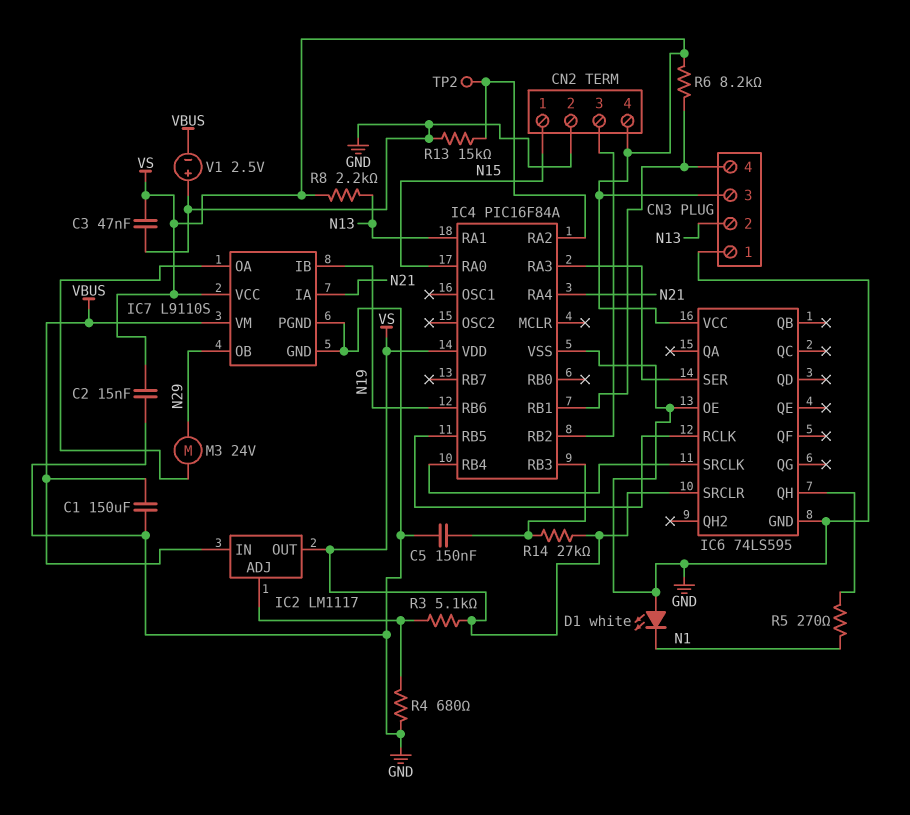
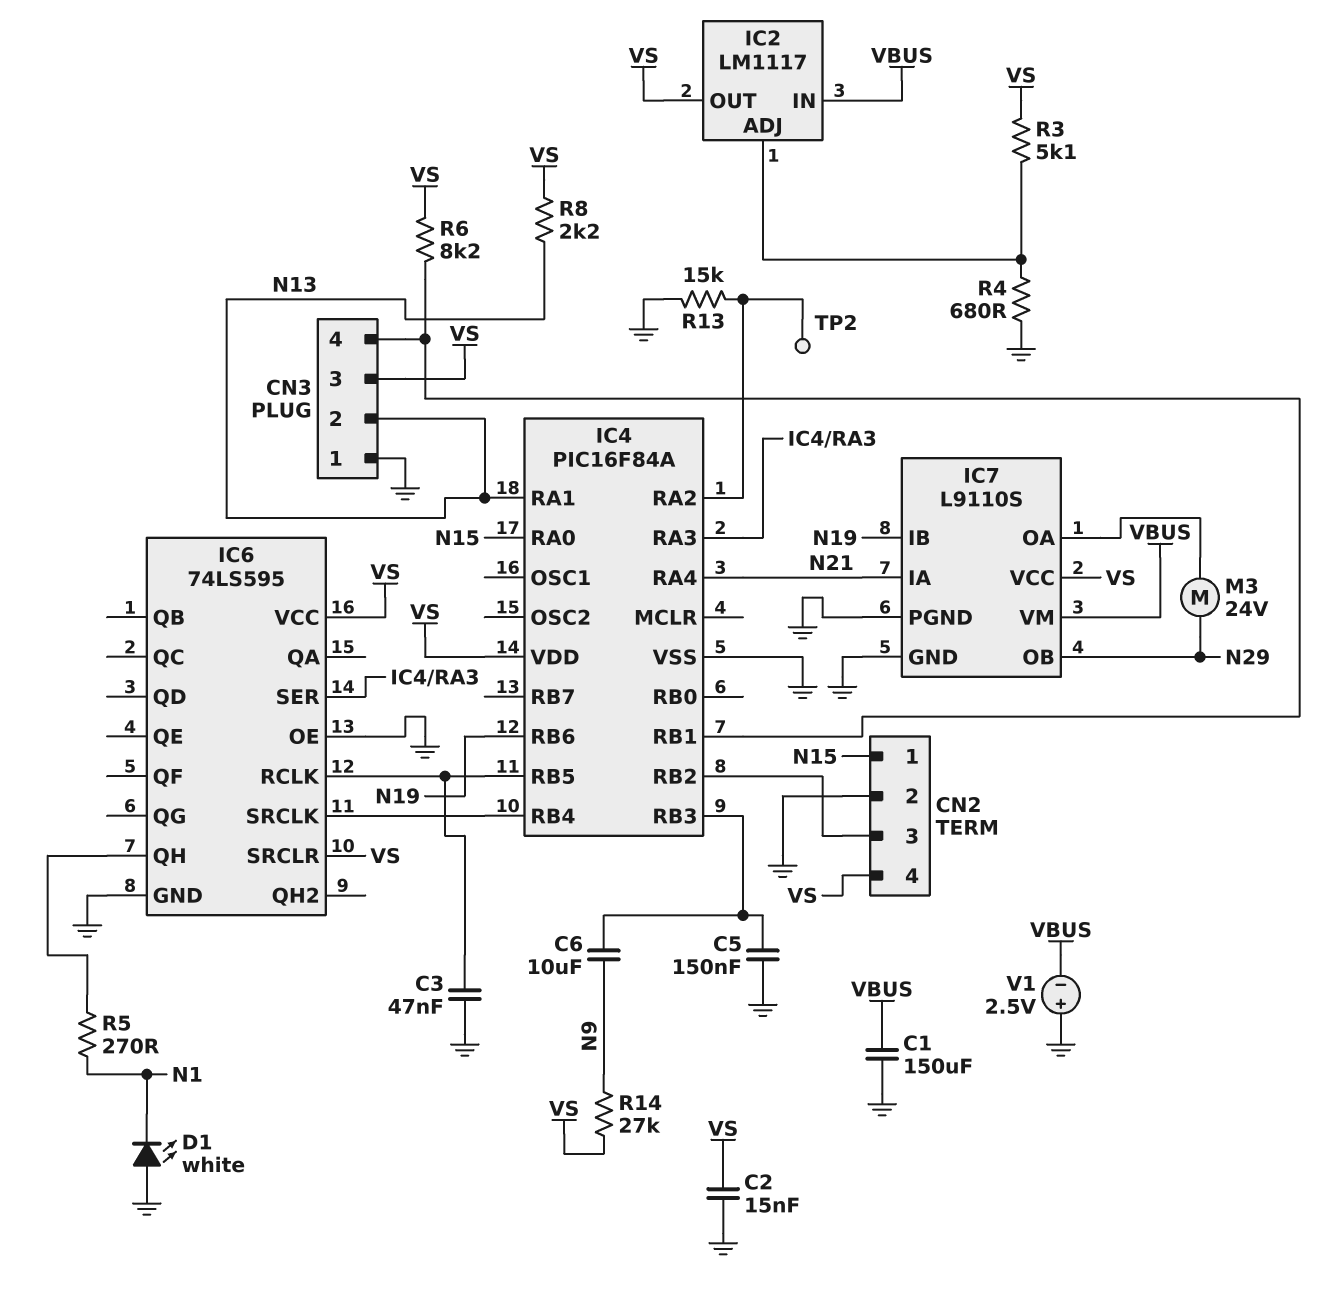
C3: 47nF (GND, VS) -> 47nF (GND, IC4/RB5)
C6: none -> 10uF (IC4/RB3, N9)
R14: 27k (IC4/RB3, VS) -> 27k (N9, VS)

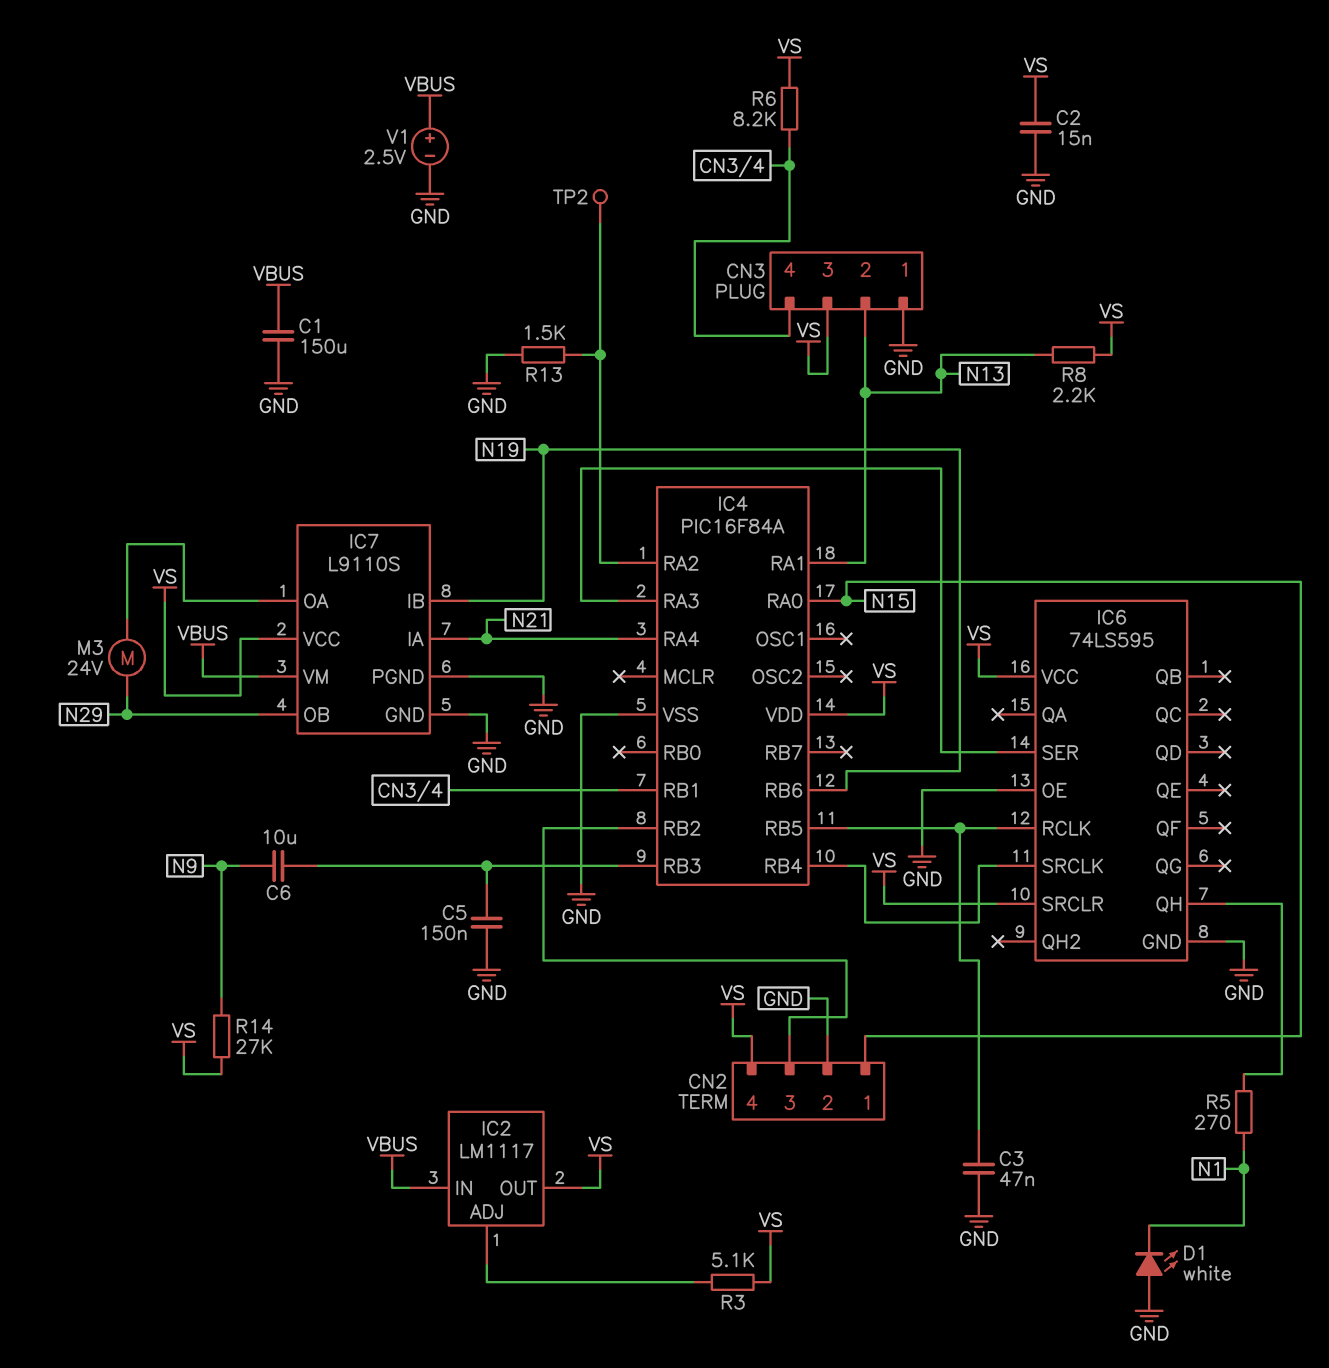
R4: 680 (GND, IC2/ADJ) -> none
R13: 15k (GND, IC4/RA2) -> 1.5k (GND, IC4/RA2)
V1: 2.5V (plus GND, minus VBUS) -> 2.5V (plus VBUS, minus GND)

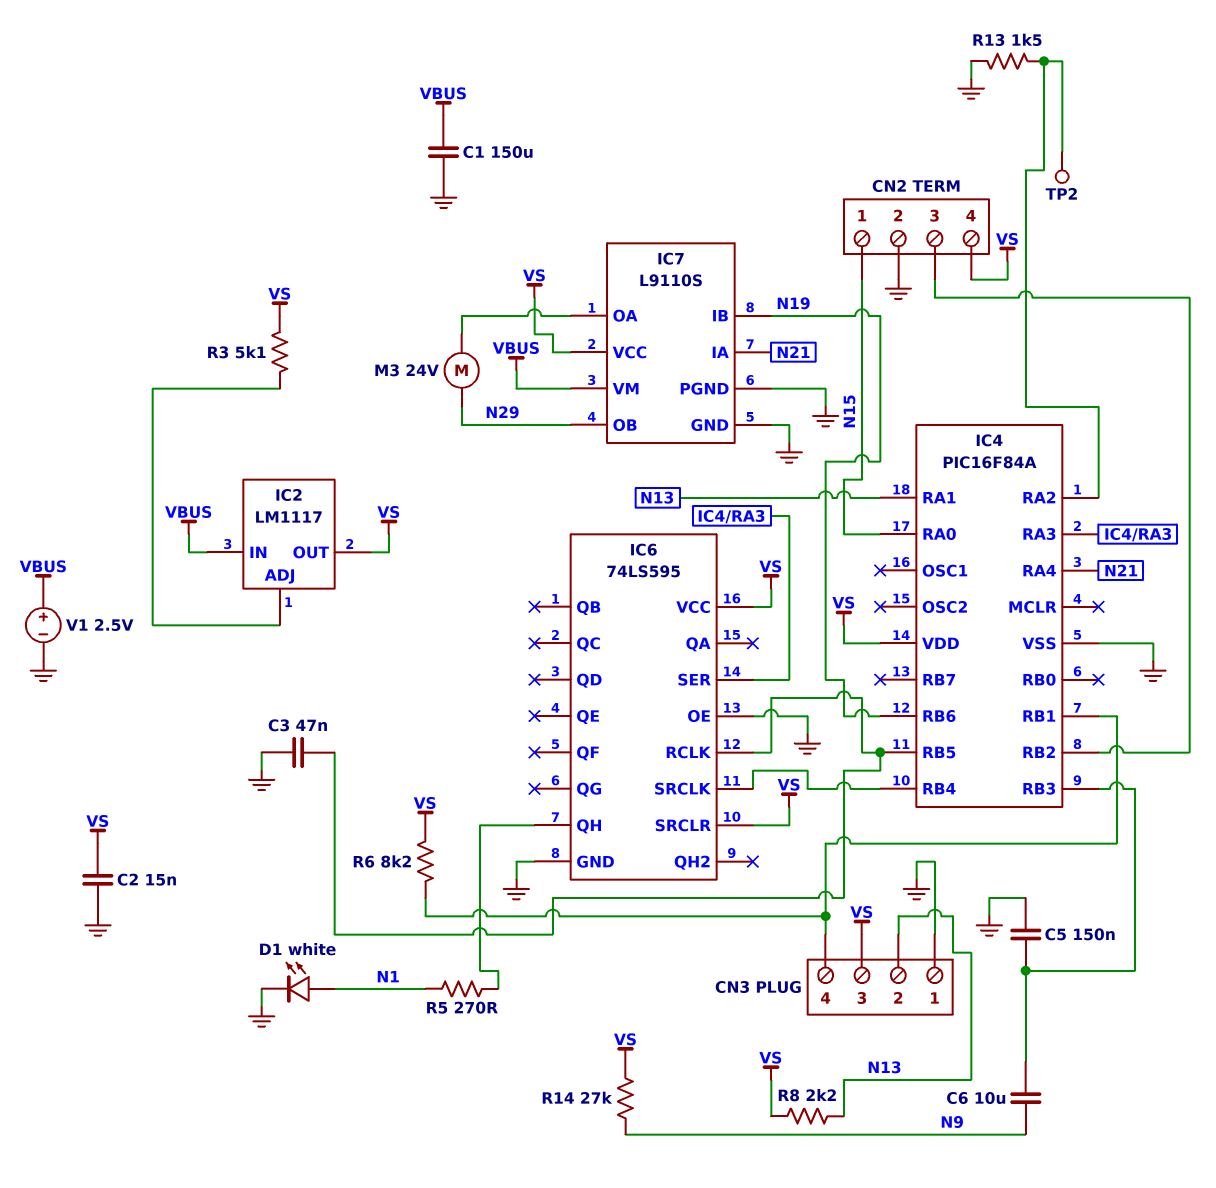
D1: LED white (A GND, K N1) -> LED white (A N1, K GND)

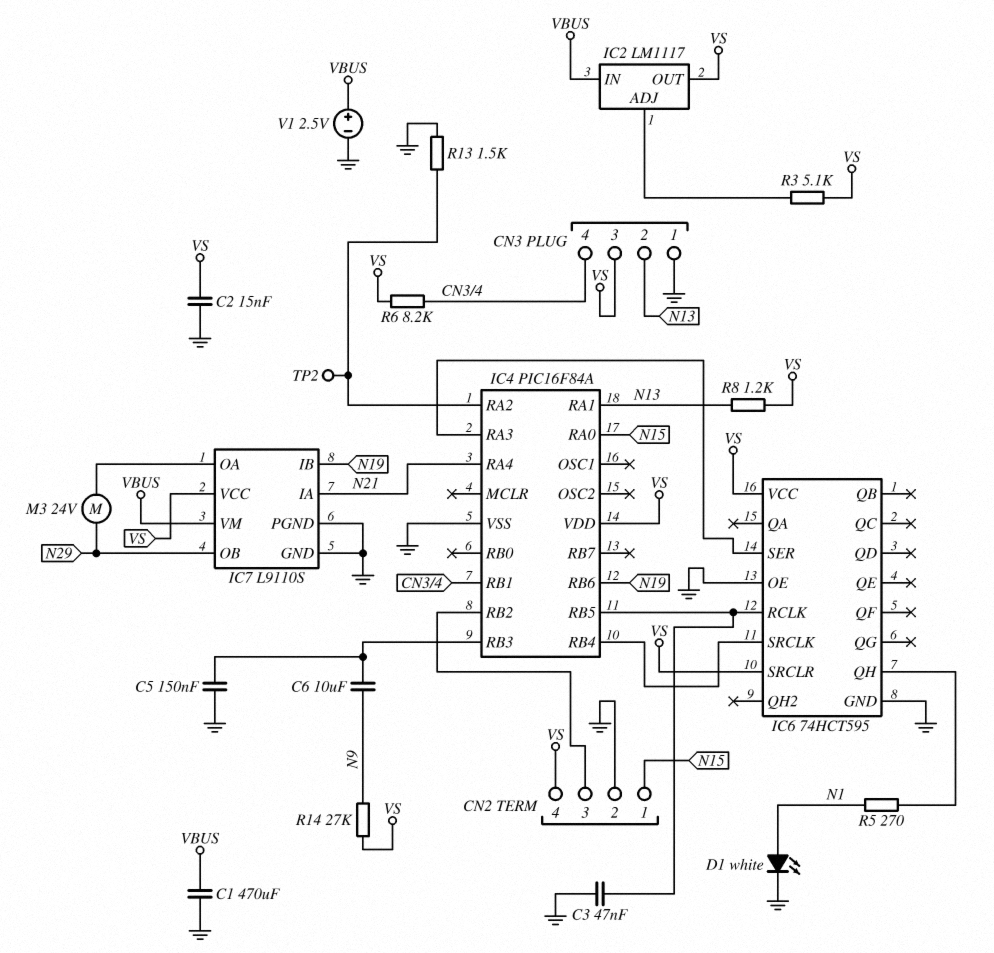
C1: 150uF (GND, VBUS) -> 470uF (GND, VBUS)
IC6: 74LS595 -> 74HCT595
R8: 2.2k (N13, VS) -> 1.2k (N13, VS)

